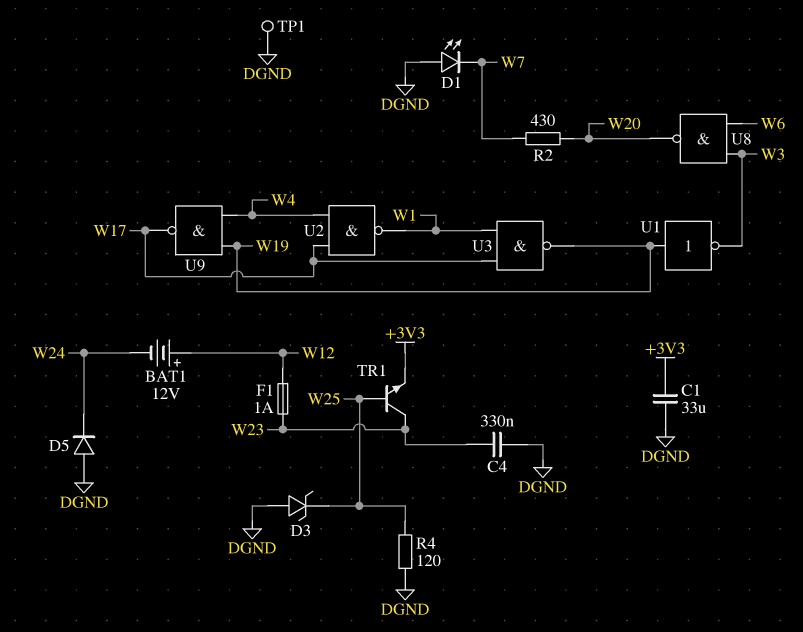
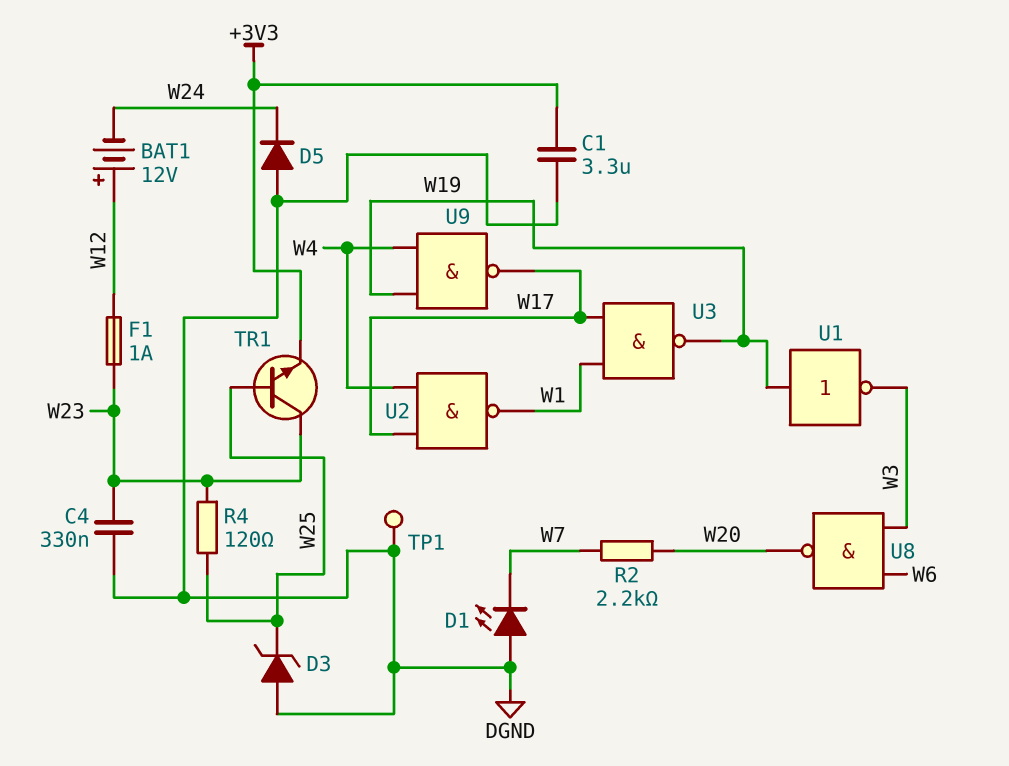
C1: 33uF (+3V3, DGND) -> 3.3uF (+3V3, DGND)
R2: 430 (W7, W20) -> 2.2k (W7, W20)
R4: 120 (DGND, W25) -> 120 (W23, W25)

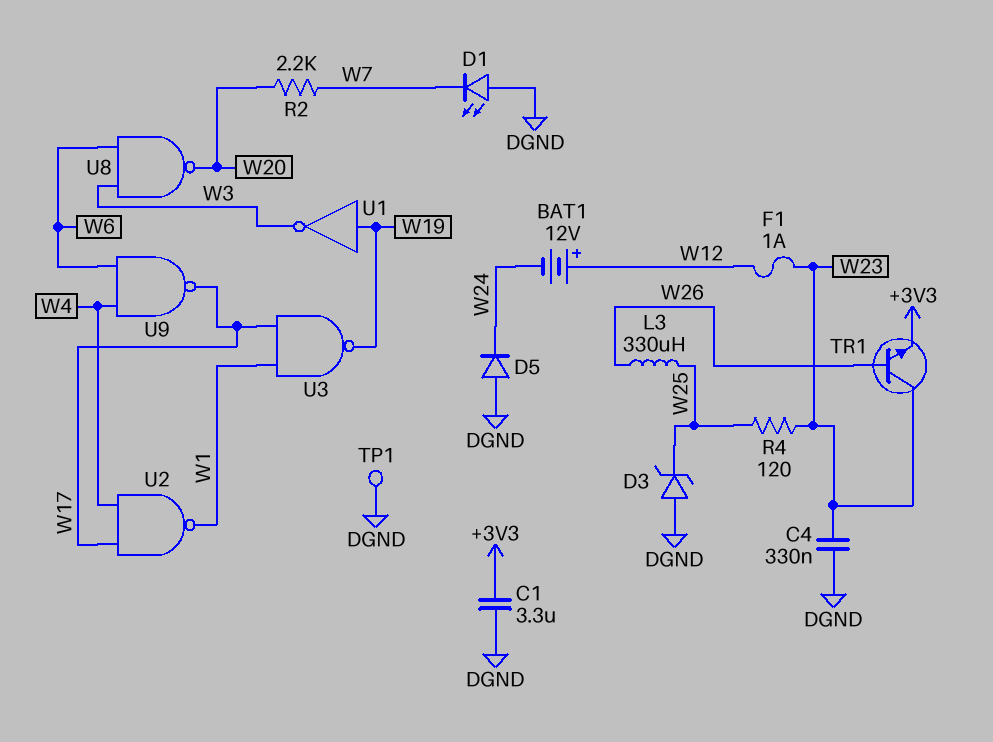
L3: none -> 330uH (W25, W26)
TR1: NPN (B W25, C W23, E +3V3) -> NPN (B W26, C W23, E +3V3)
U9: NAND (in W4, in W19, out W17) -> NAND (in W4, in W6, out W17)

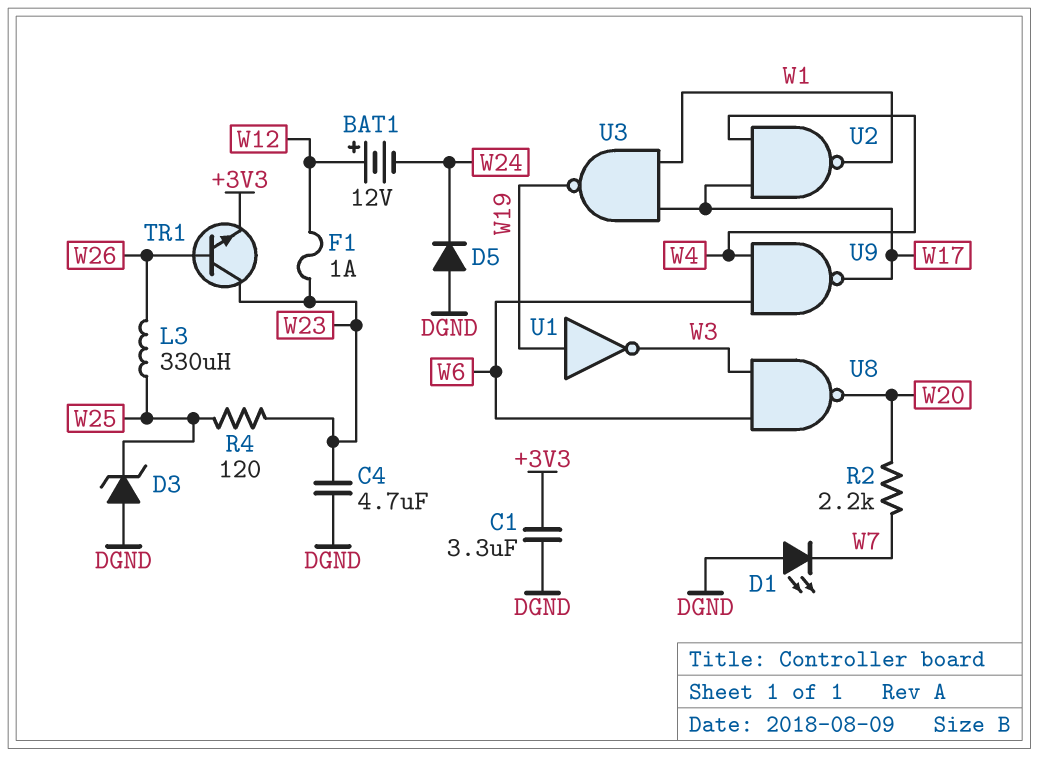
C4: 330nF (DGND, W23) -> 4.7uF (DGND, W23)
TP1: test point (DGND) -> none

